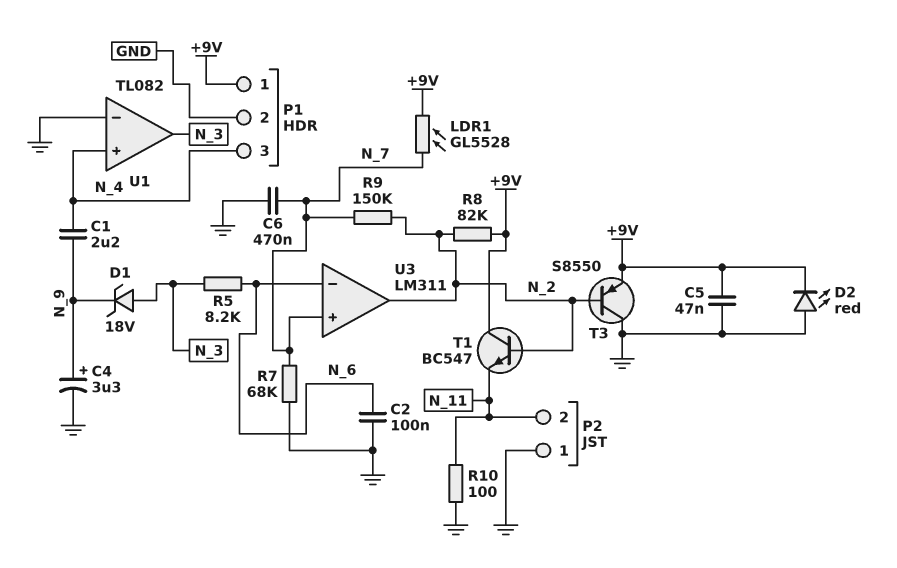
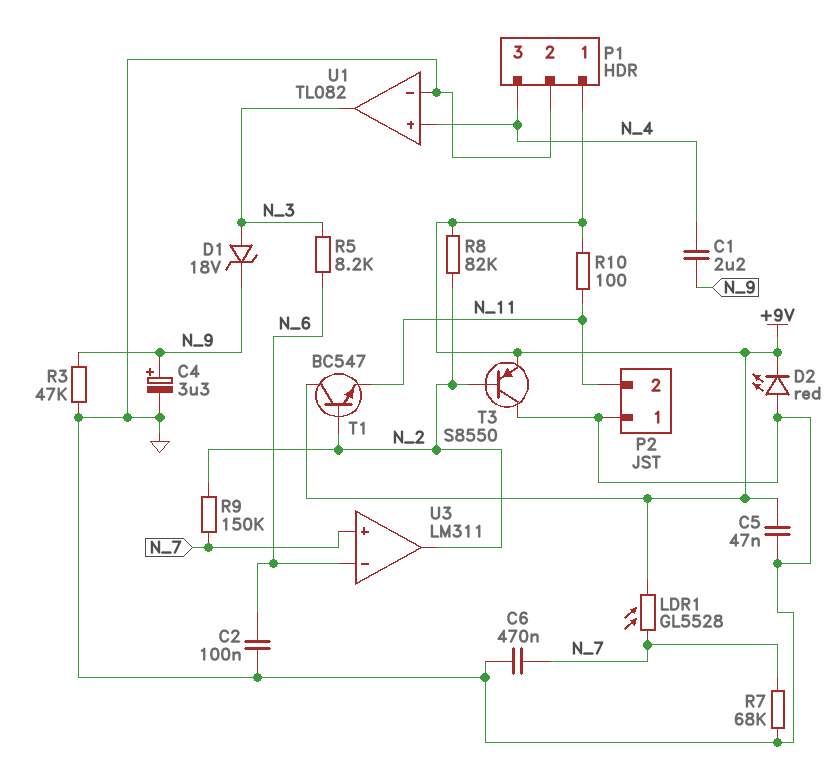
R3: none -> 47k (GND, N_9)
R10: 100 (GND, N_11) -> 100 (+9V, N_11)

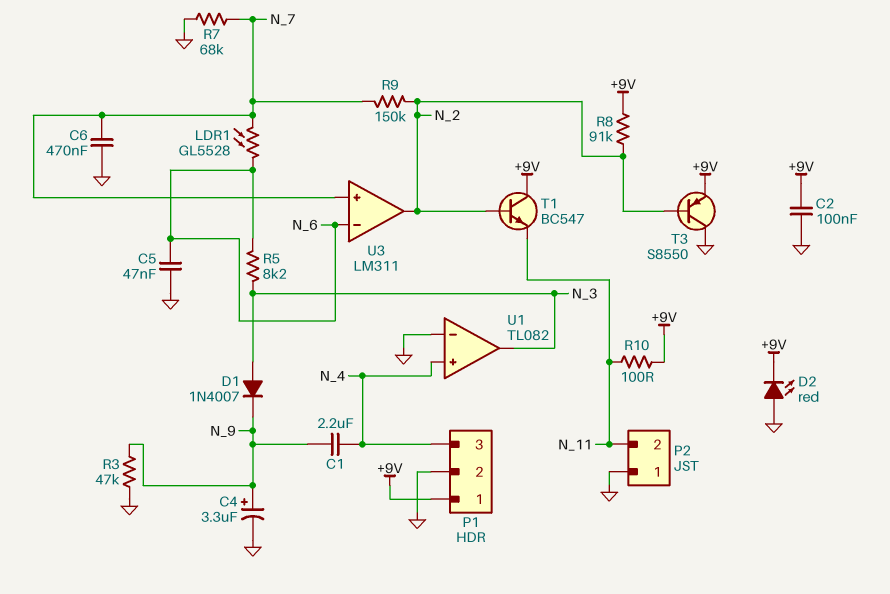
C2: 100nF (GND, N_6) -> 100nF (+9V, GND)
C5: 47nF (+9V, GND) -> 47nF (GND, N_6)
D1: zener 18V (A N_3, K N_9) -> diode 1N4007 (A N_3, K N_9)
LDR1: GL5528 (+9V, N_7) -> GL5528 (N_6, N_7)
R8: 82k (+9V, N_2) -> 91k (+9V, N_2)

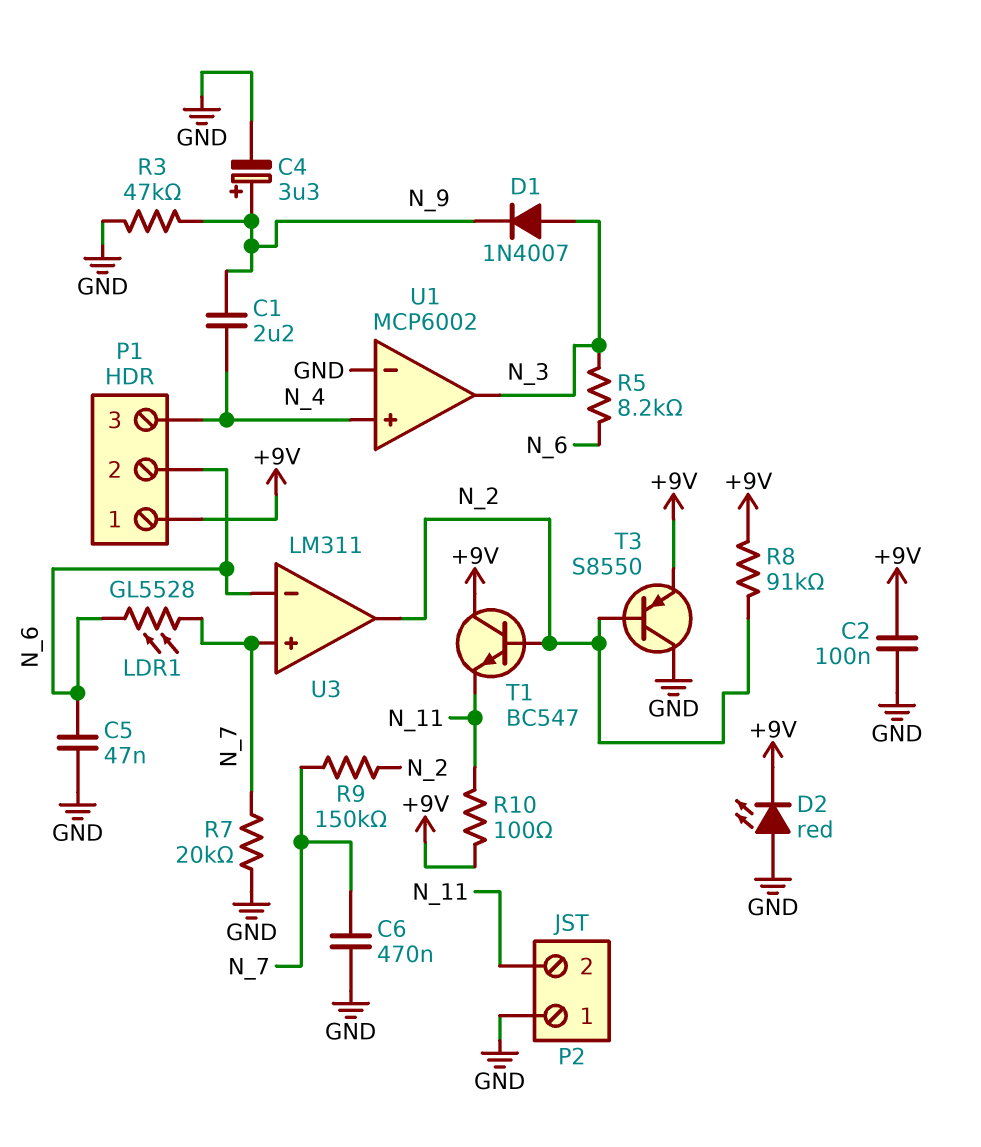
P1 pin 2: GND -> N_6
R7: 68k (GND, N_7) -> 20k (GND, N_7)
U1: TL082 -> MCP6002

